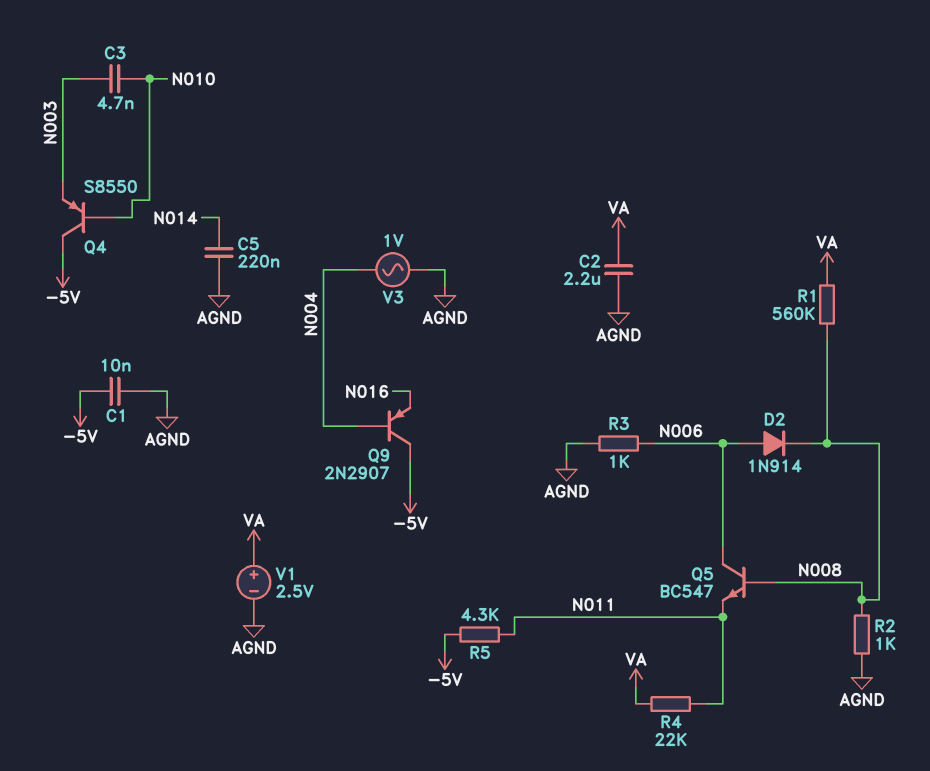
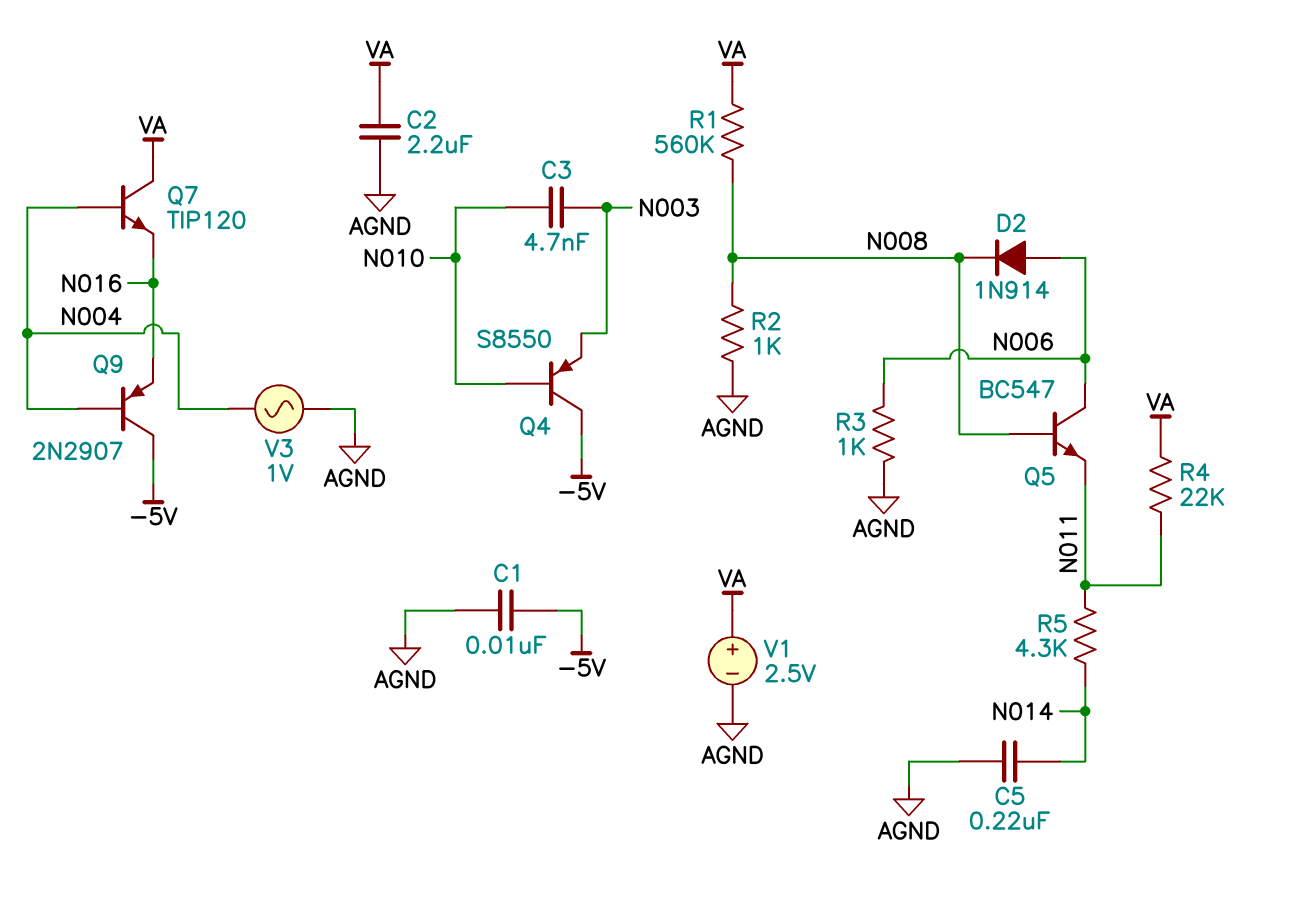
Q7: none -> NPN TIP120 (B N004, C VA, E N016)
R5: 4.3k (-5V, N011) -> 4.3k (N011, N014)

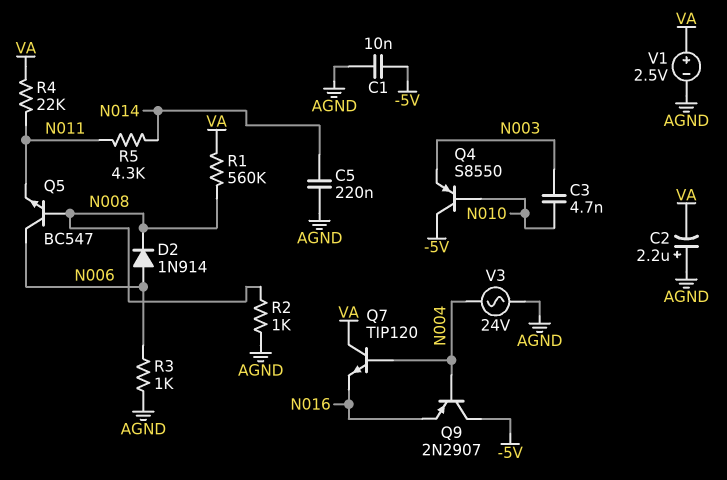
C2: 2.2uF (AGND, VA) -> 2.2uF (plus AGND, minus VA)
V3: AC 1V (AGND, N004) -> AC 24V (AGND, N004)

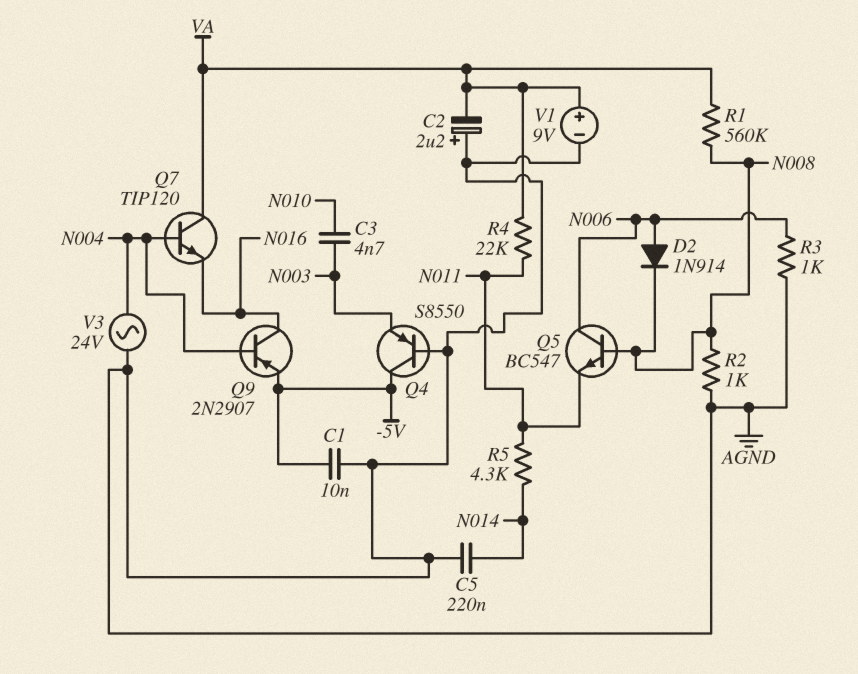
Q4: PNP S8550 (B N010, C -5V, E N003) -> PNP S8550 (B AGND, C -5V, E N003)
Q9: PNP 2N2907 (B N004, C -5V, E N016) -> PNP 2N2907 (B N004, C N016, E -5V)
V1: 2.5V (plus VA, minus AGND) -> 9V (plus VA, minus AGND)

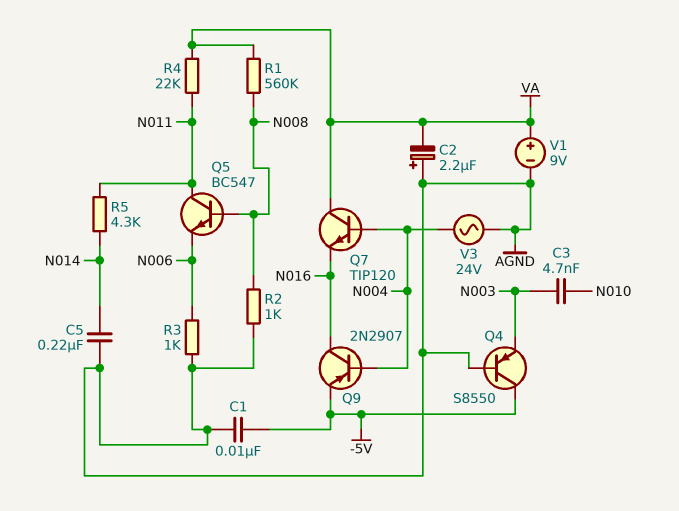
D2: diode 1N914 (A N006, K N008) -> none
Q5: NPN BC547 (B N008, C N006, E N011) -> NPN BC547 (B N008, C N011, E N006)

